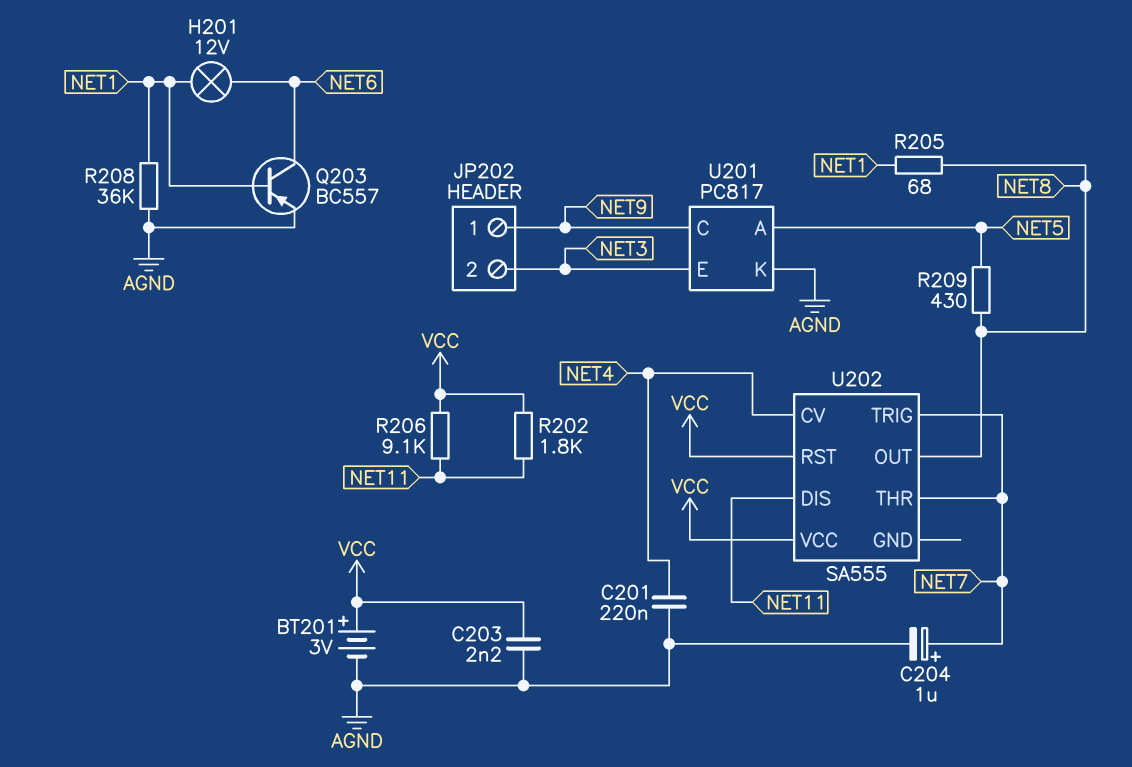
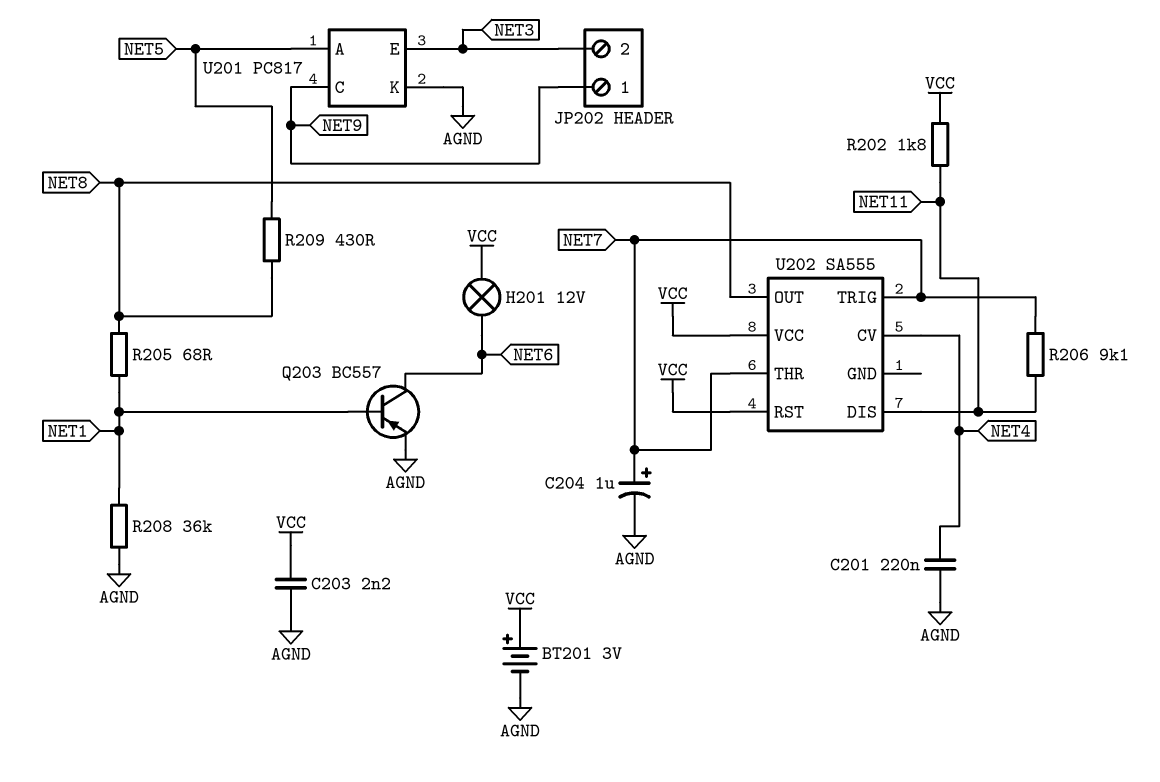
H201: lamp 12V (NET1, NET6) -> lamp 12V (NET6, VCC)
R206: 9.1k (NET11, VCC) -> 9.1k (NET7, NET11)

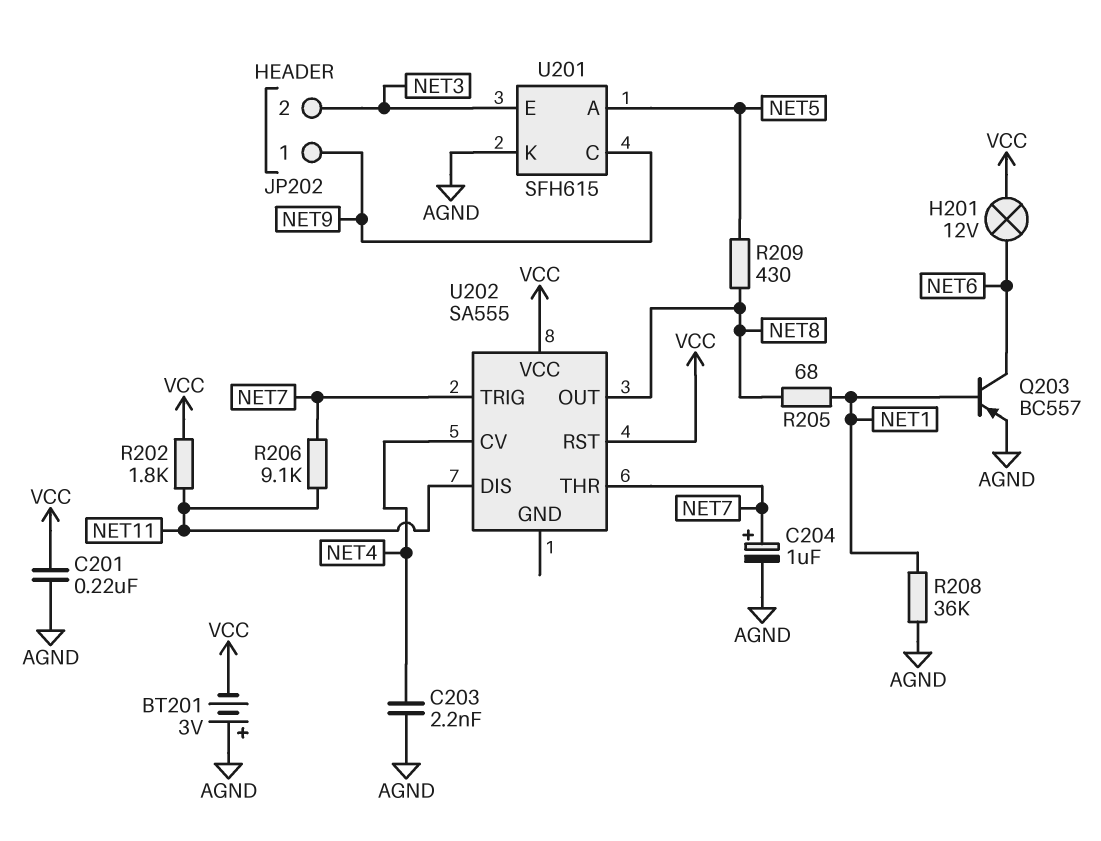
BT201: 3V (plus VCC, minus AGND) -> 3V (plus AGND, minus VCC)
C201: 220nF (AGND, NET4) -> 220nF (AGND, VCC)
C203: 2.2nF (AGND, VCC) -> 2.2nF (AGND, NET4)
U201: PC817 -> SFH615

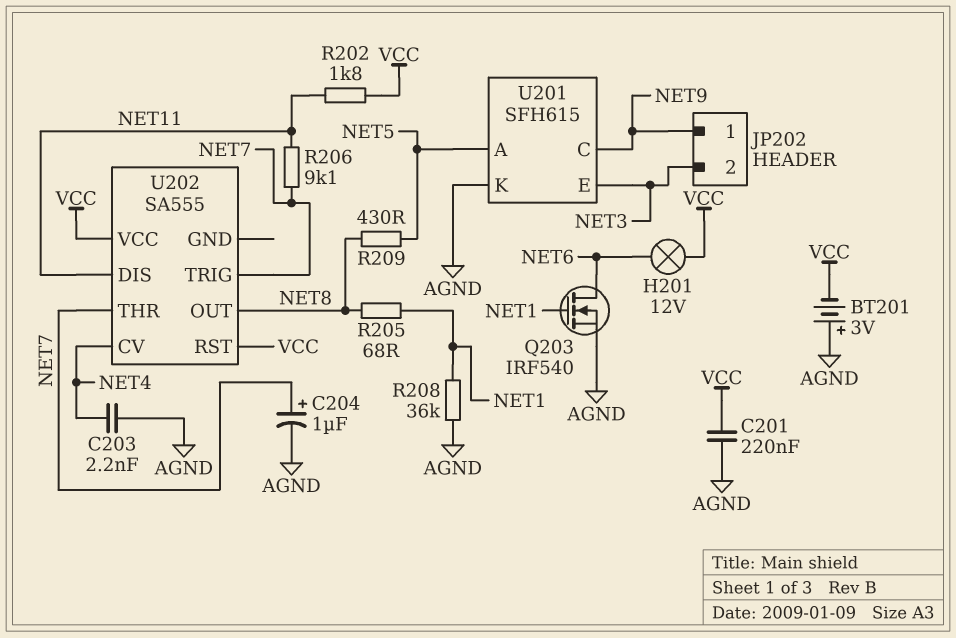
Q203: PNP BC557 (B NET1, C NET6, E AGND) -> NMOS IRF540 (G NET1, D NET6, S AGND)

